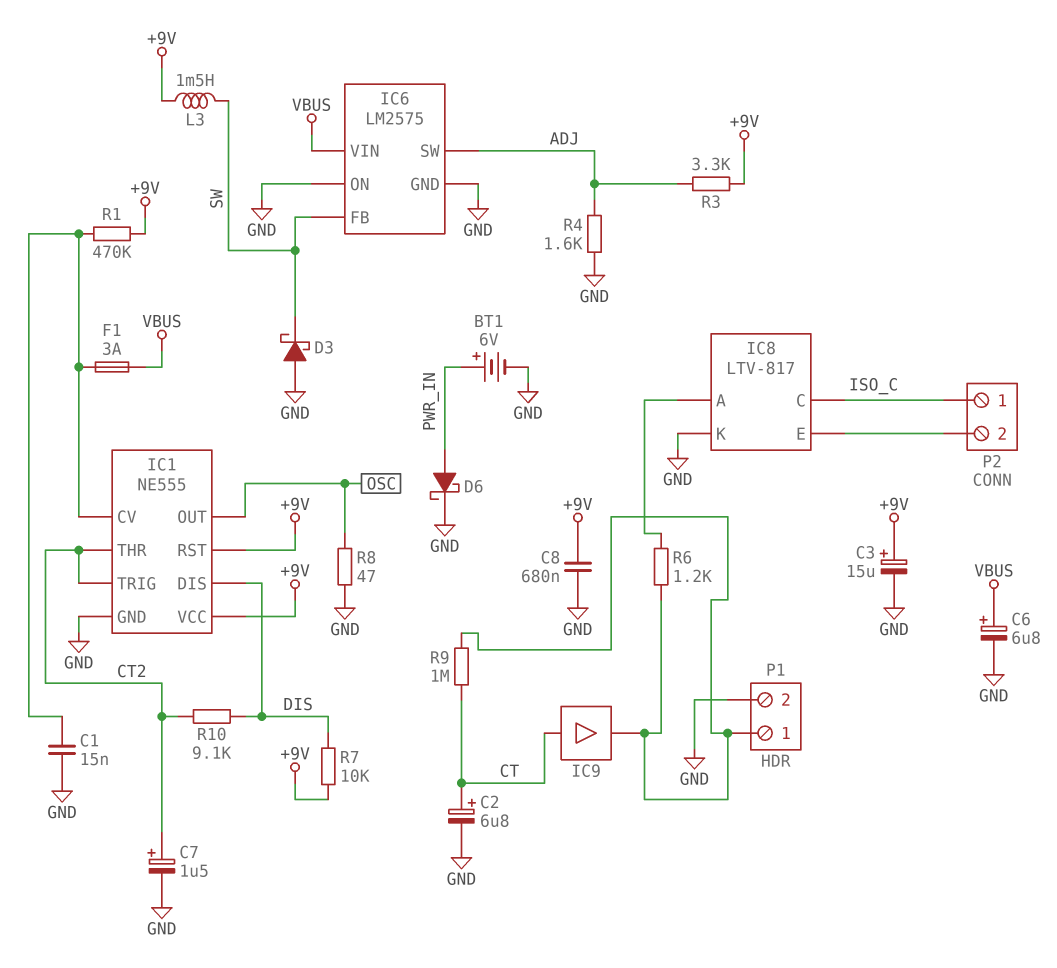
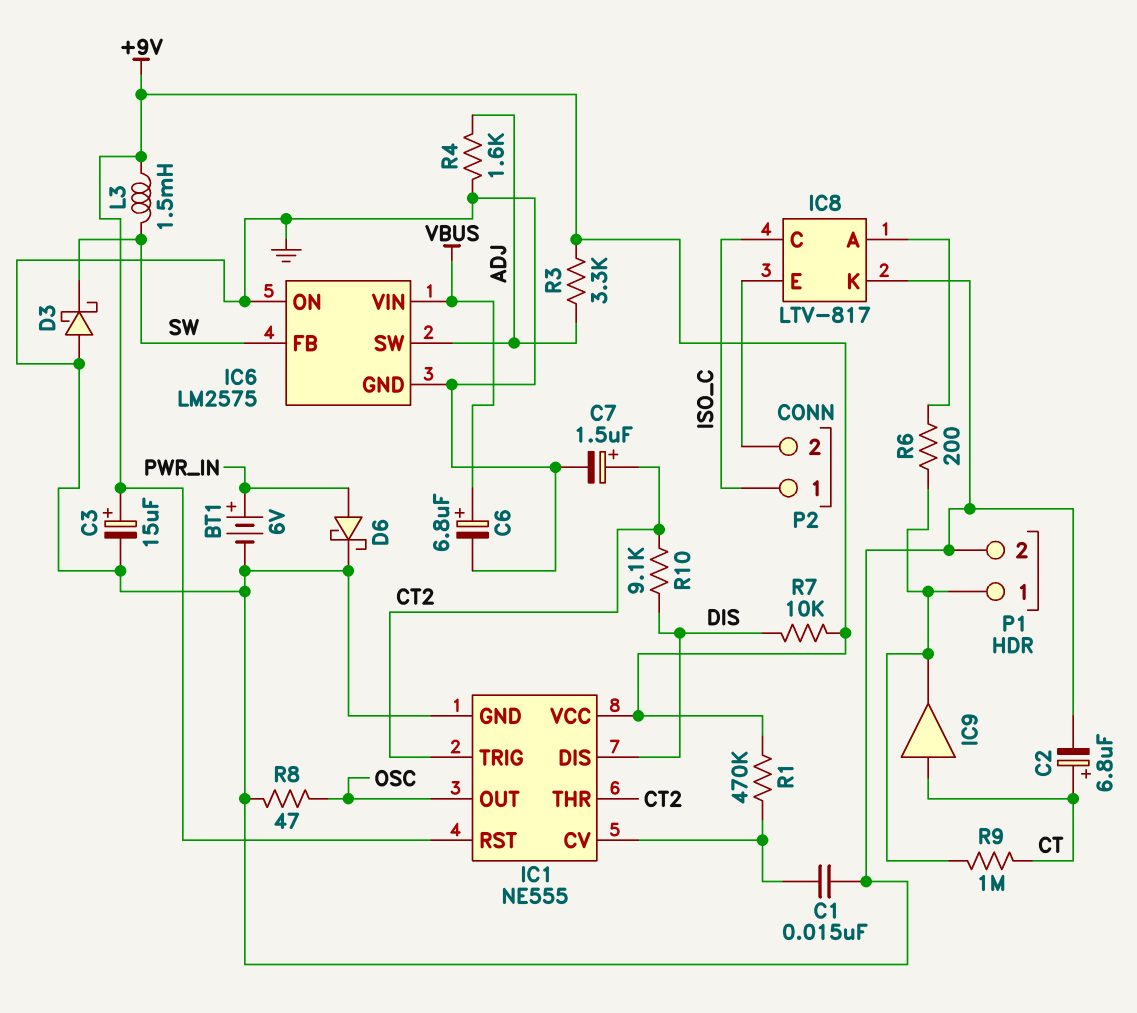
C8: 680nF (+9V, GND) -> none
F1: 3A (IC1/CV, VBUS) -> none
R6: 1.2k (IC8/A, P1/1) -> 200 (IC8/A, P1/1)

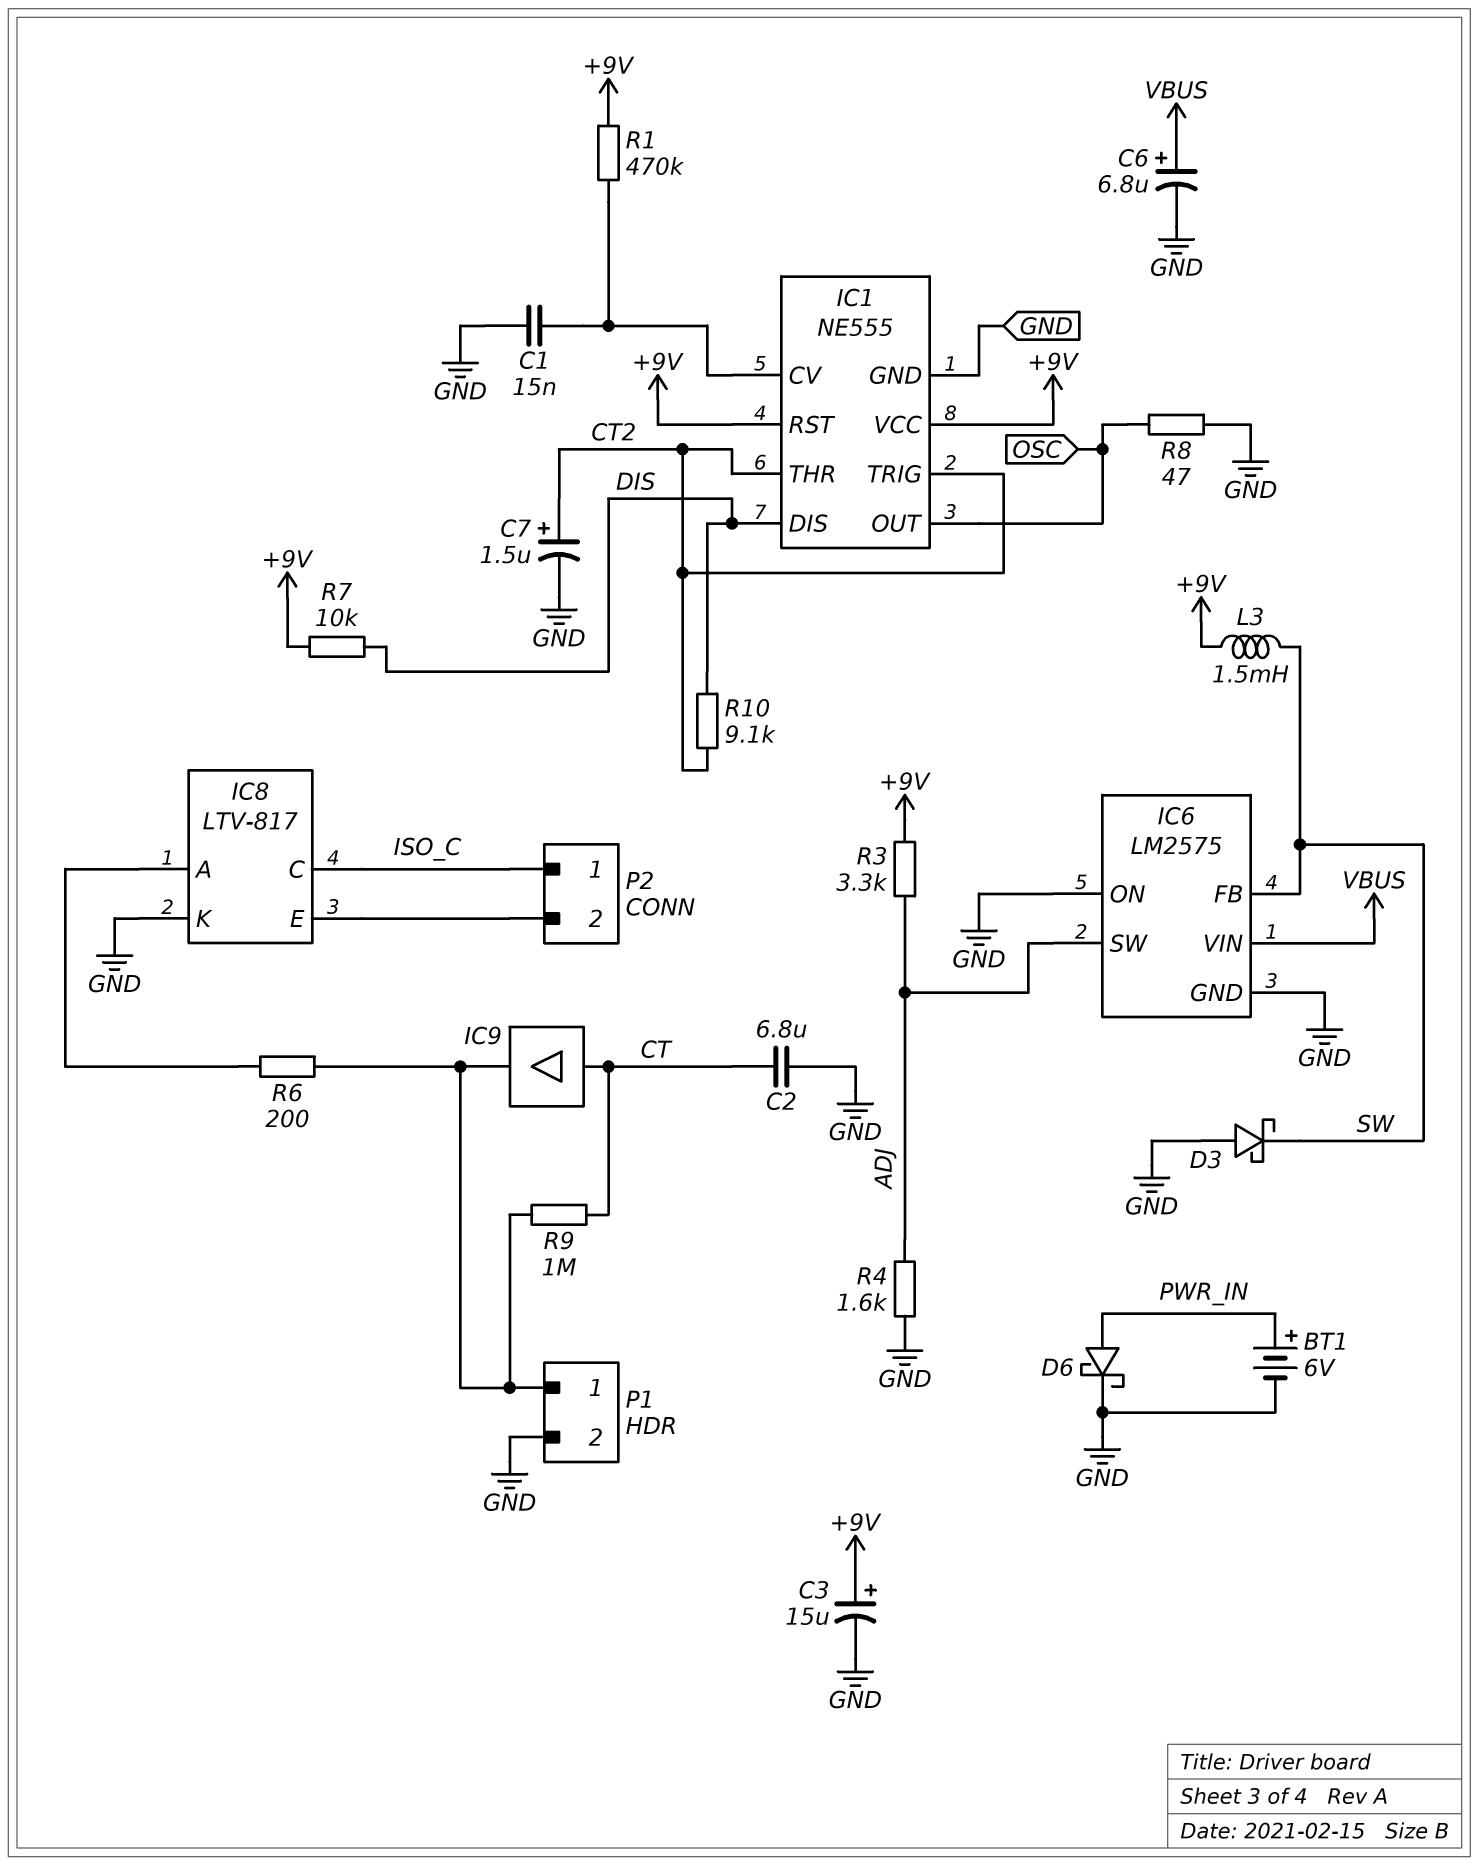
C2: 6.8uF (plus CT, minus GND) -> 6.8uF (CT, GND)

